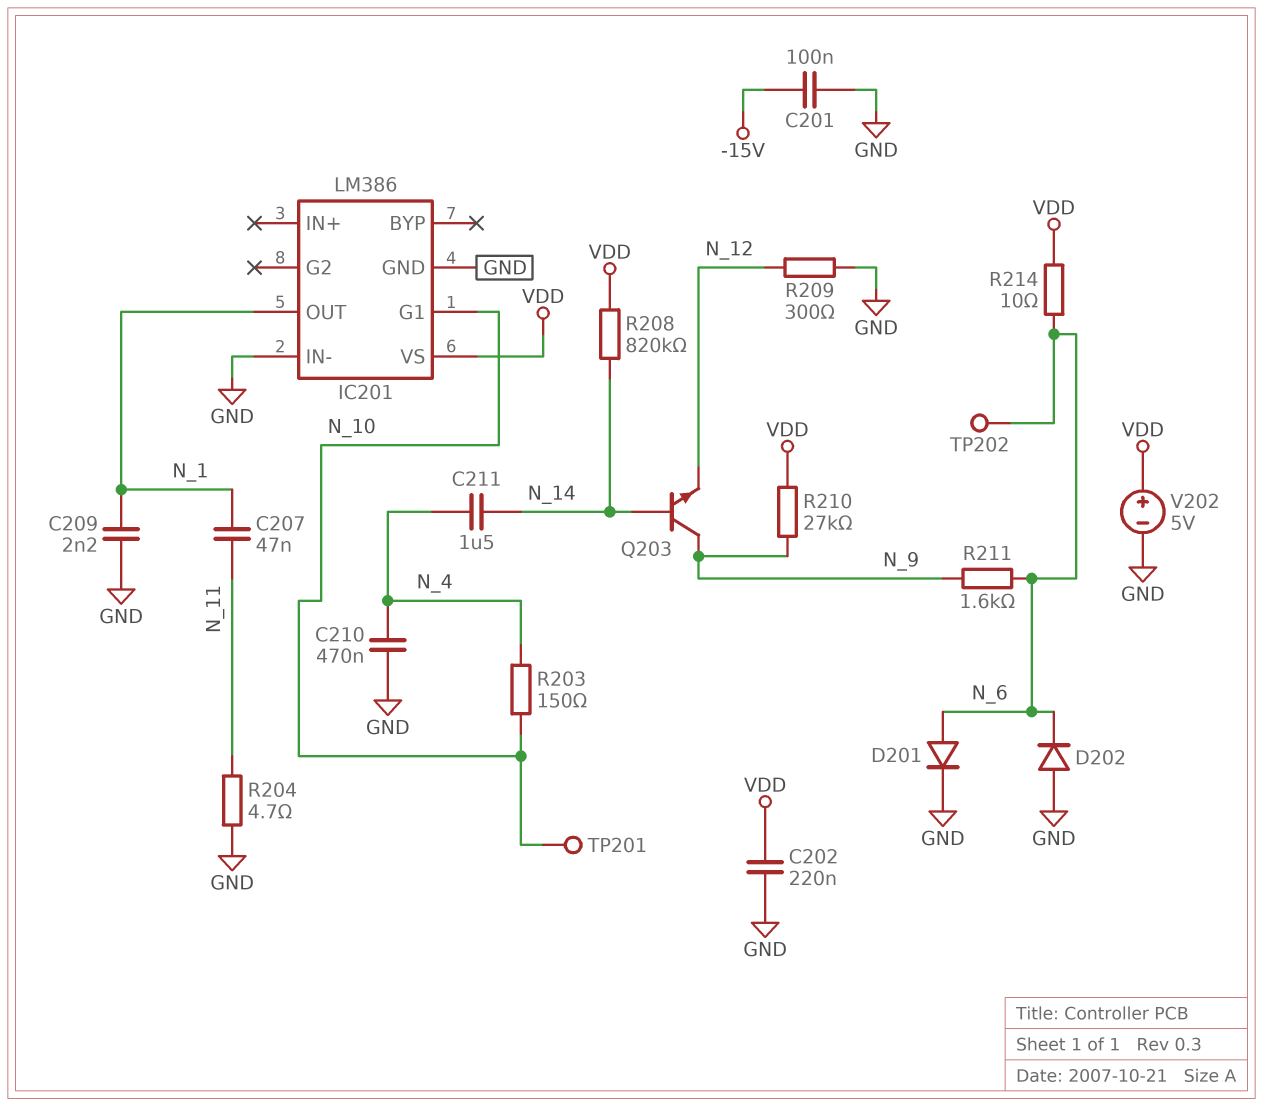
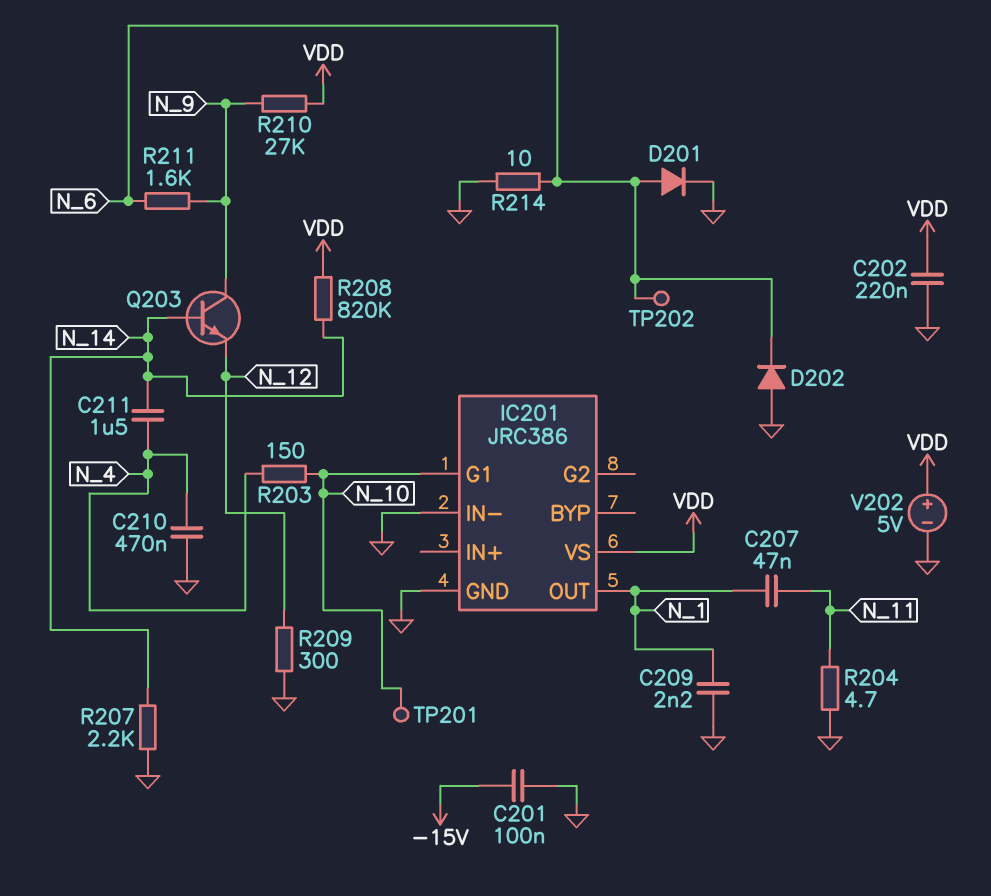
IC201: LM386 -> JRC386
R207: none -> 2.2k (GND, N_14)
R214: 10 (N_6, VDD) -> 10 (GND, N_6)

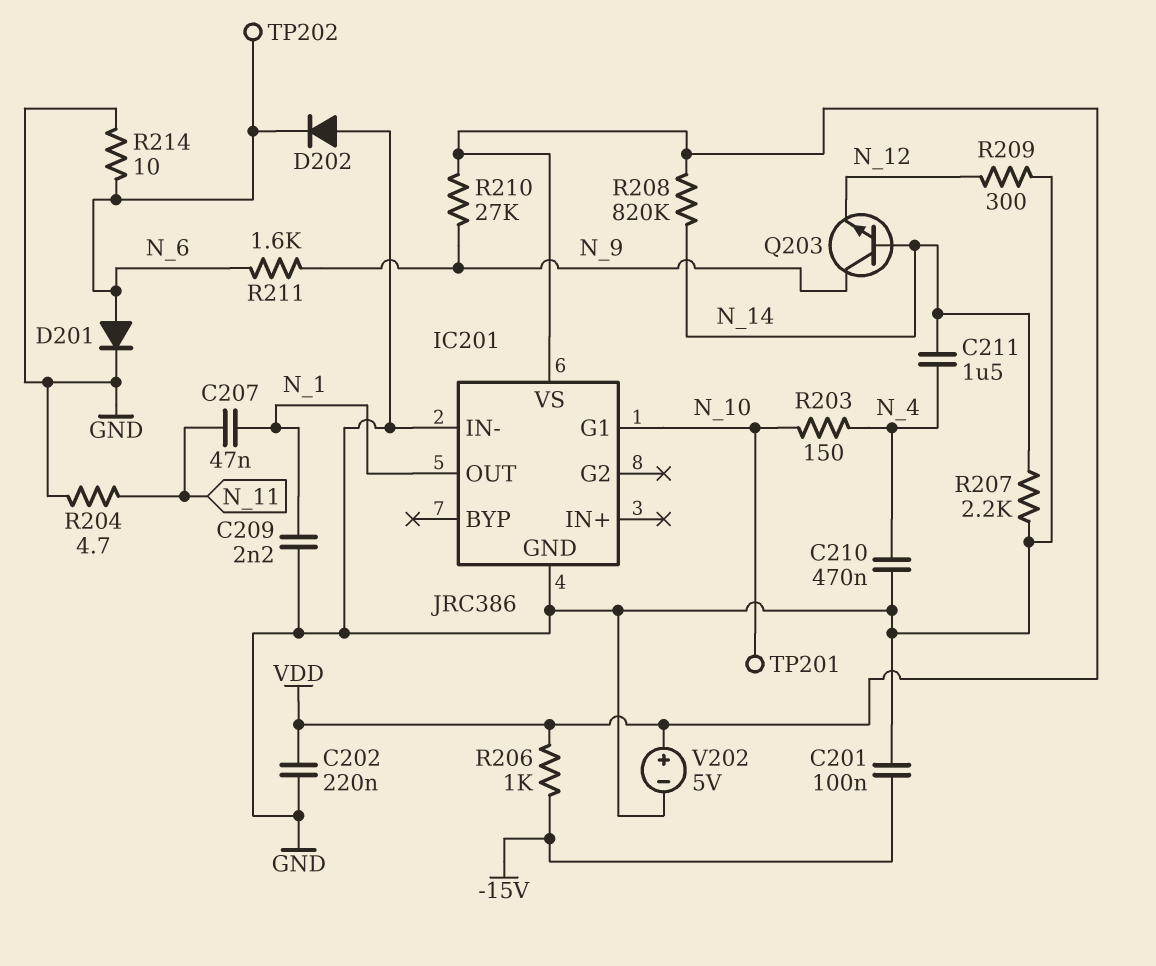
R206: none -> 1k (-15V, VDD)

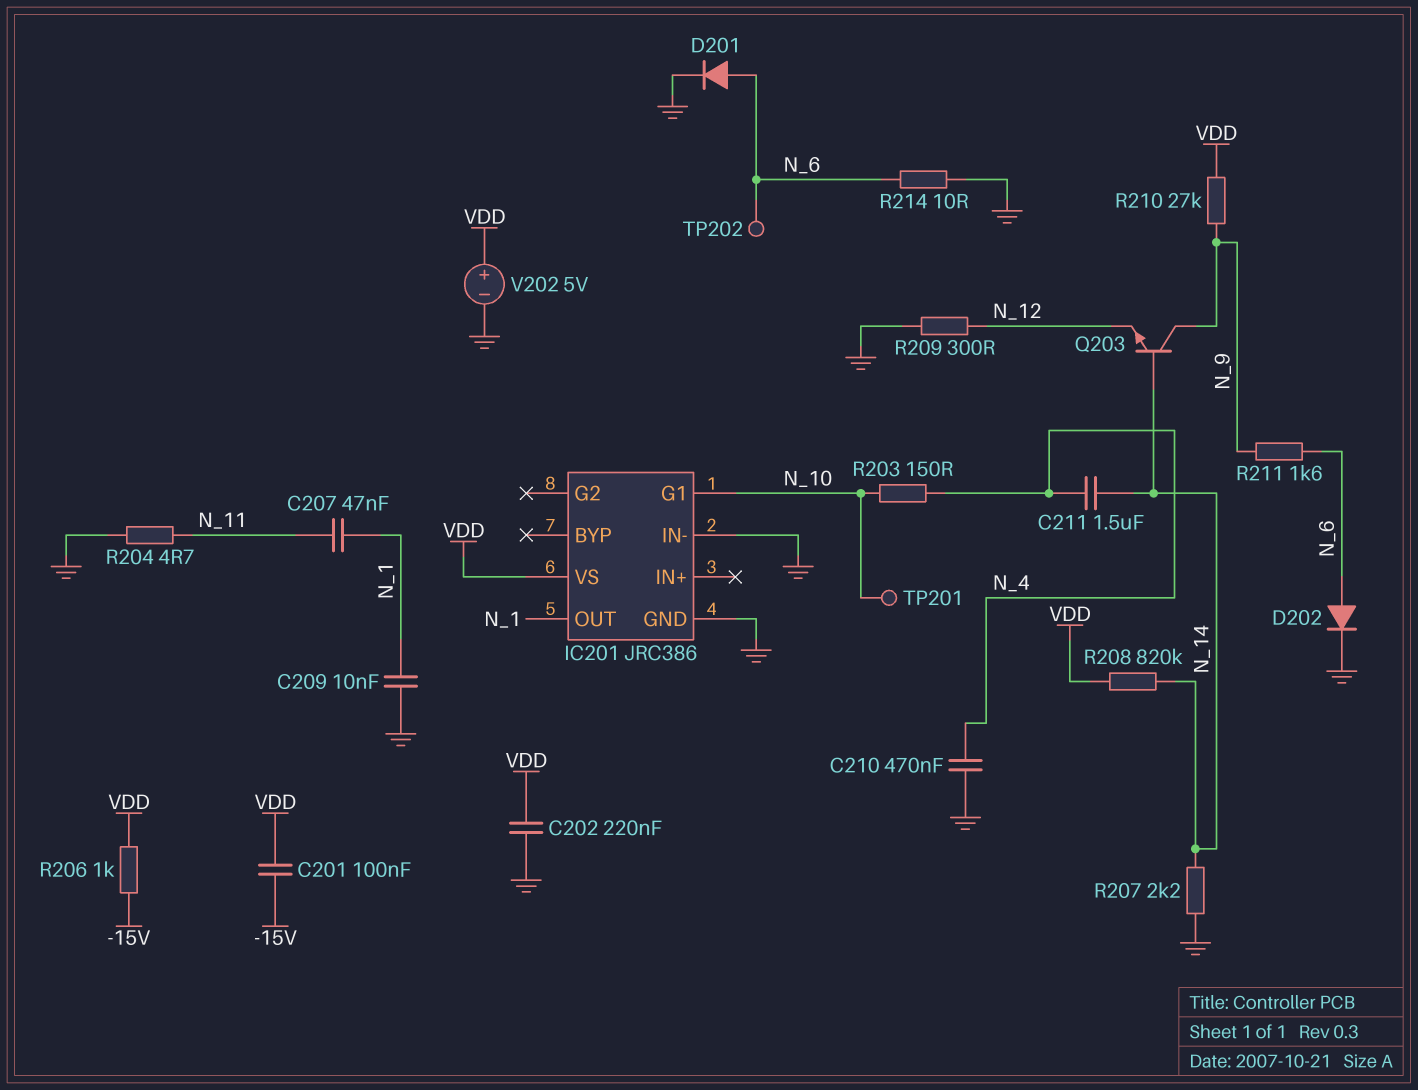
C201: 100nF (-15V, GND) -> 100nF (-15V, VDD)
C209: 2.2nF (GND, N_1) -> 10nF (GND, N_1)
D202: diode (A GND, K N_6) -> diode (A N_6, K GND)

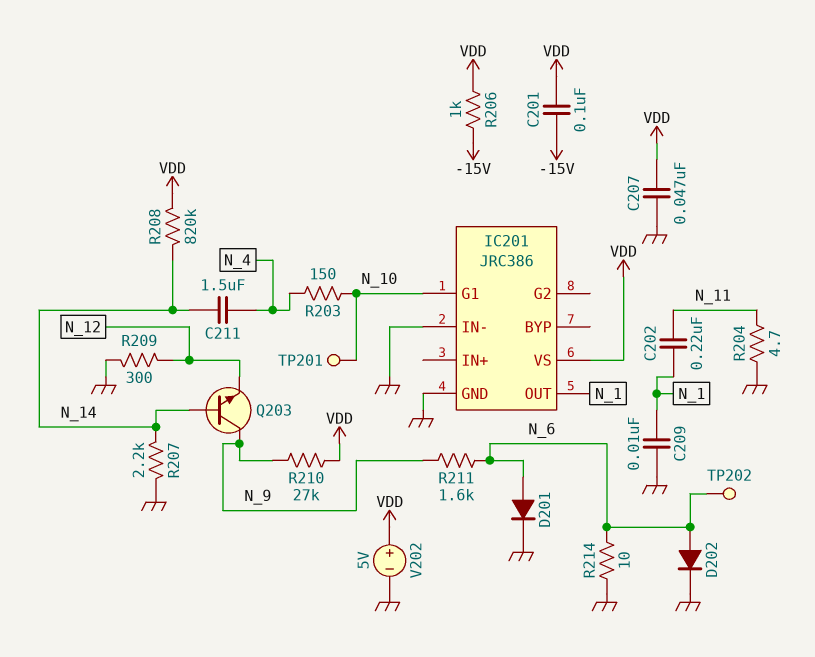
C202: 220nF (GND, VDD) -> 220nF (N_1, N_11)
C207: 47nF (N_1, N_11) -> 47nF (GND, VDD)
C210: 470nF (GND, N_4) -> none

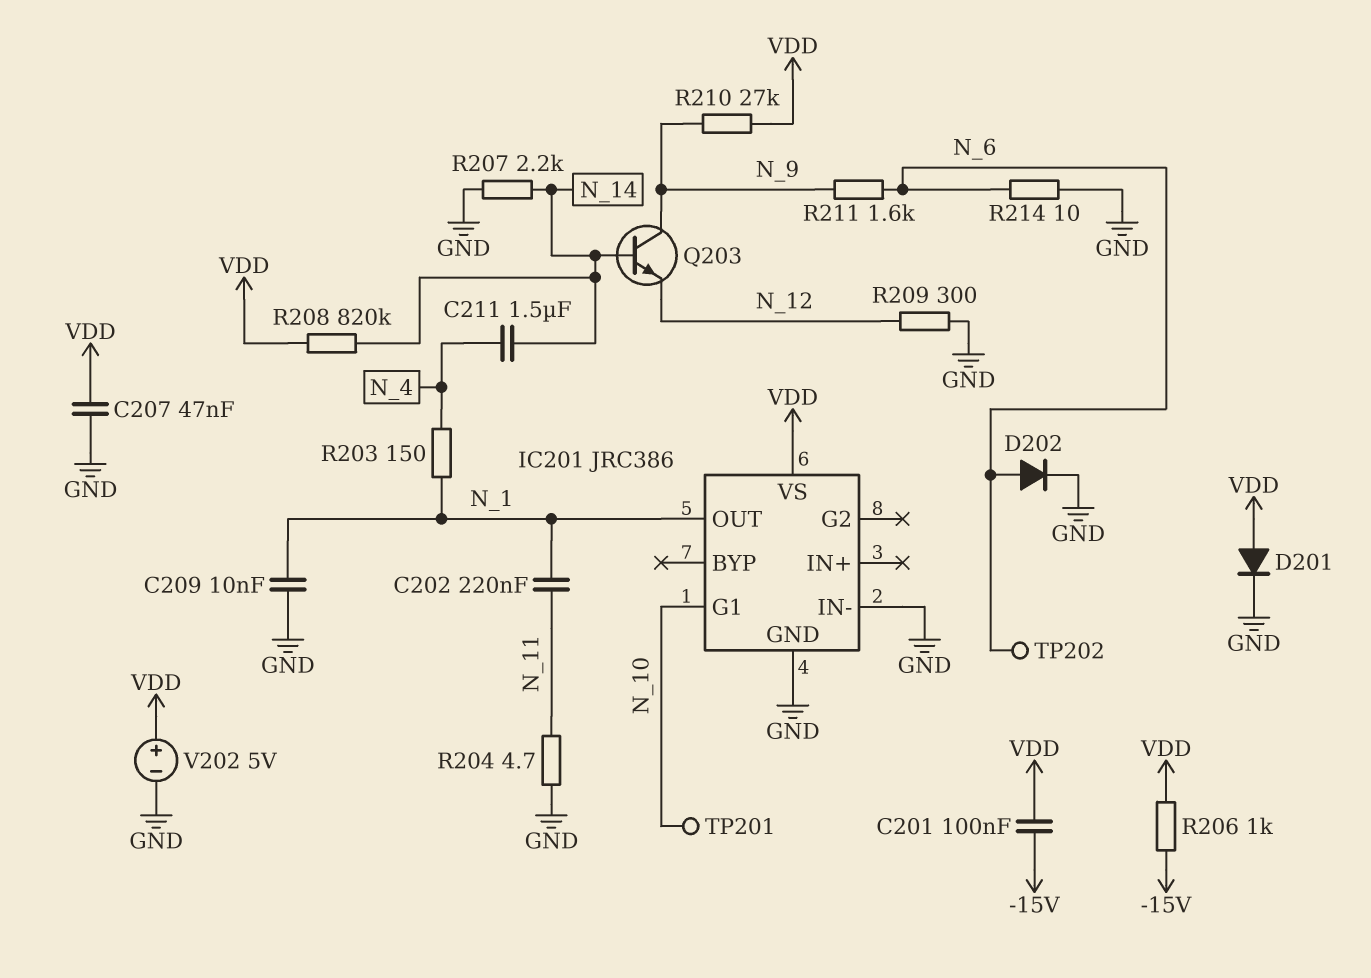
D201: diode (A N_6, K GND) -> diode (A VDD, K GND)
R203: 150 (N_4, N_10) -> 150 (N_1, N_4)

